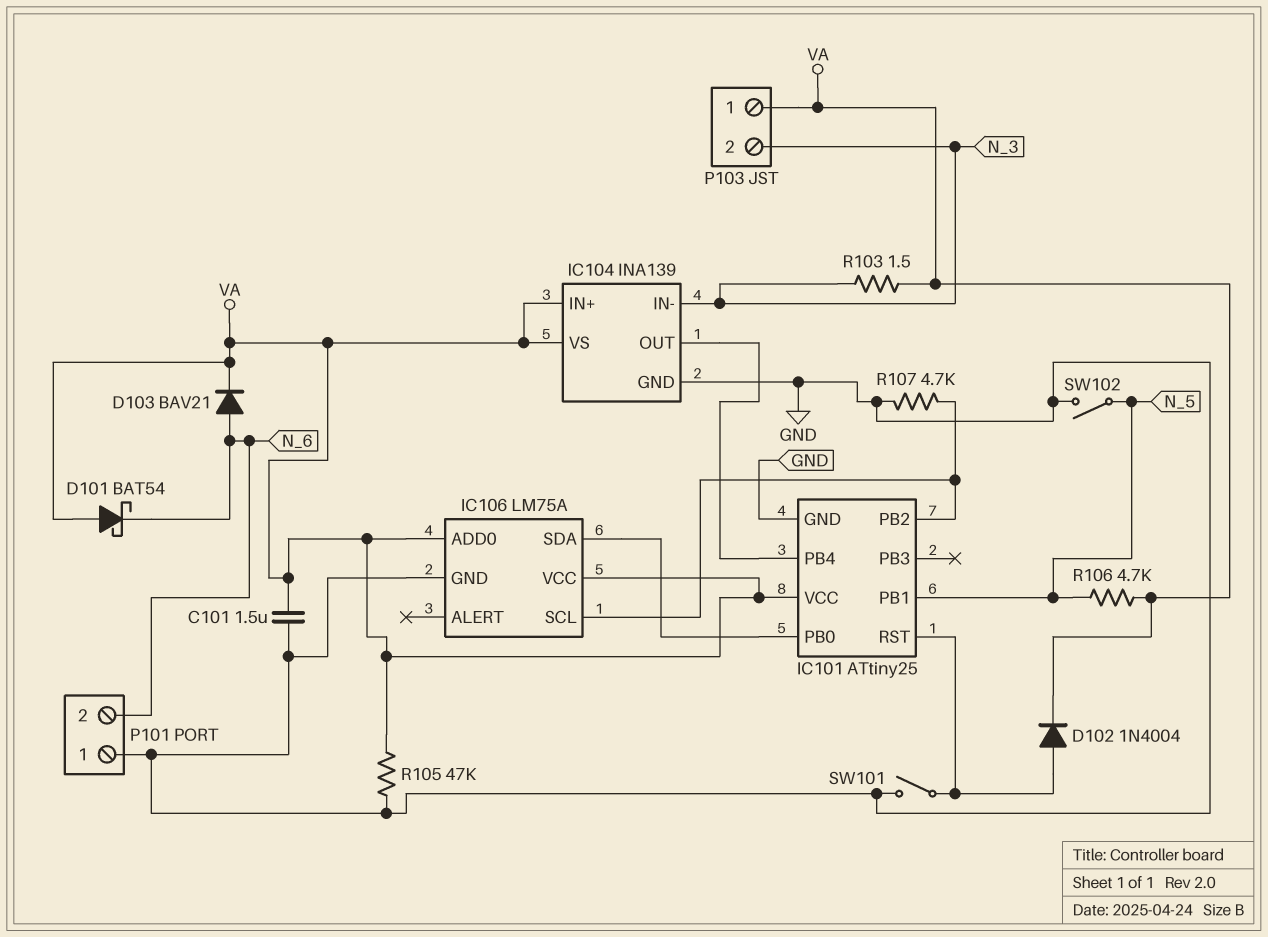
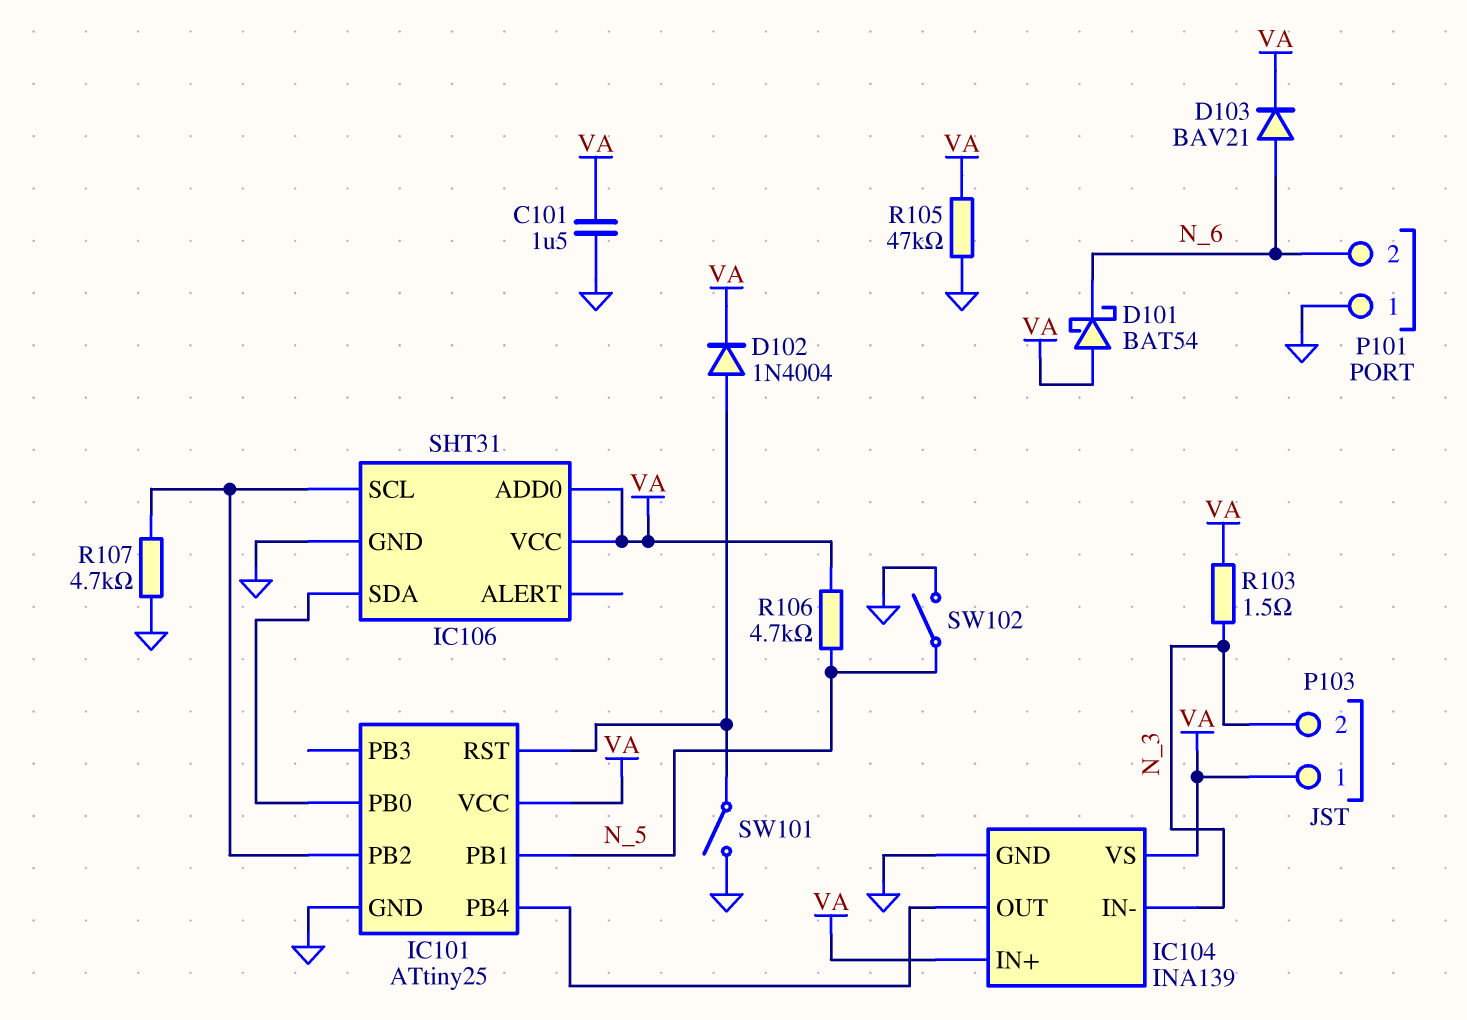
IC106: LM75A -> SHT31

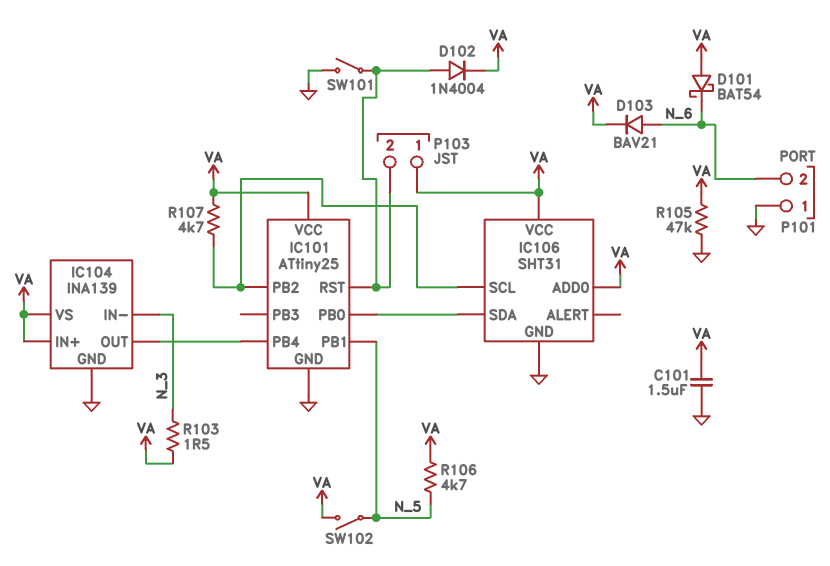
P103 pin 2: N_3 -> IC101/RST
R107: 4.7k (GND, IC101/PB2) -> 4.7k (IC101/PB2, VA)
SW102: switch (GND, N_5) -> switch (N_5, VA)

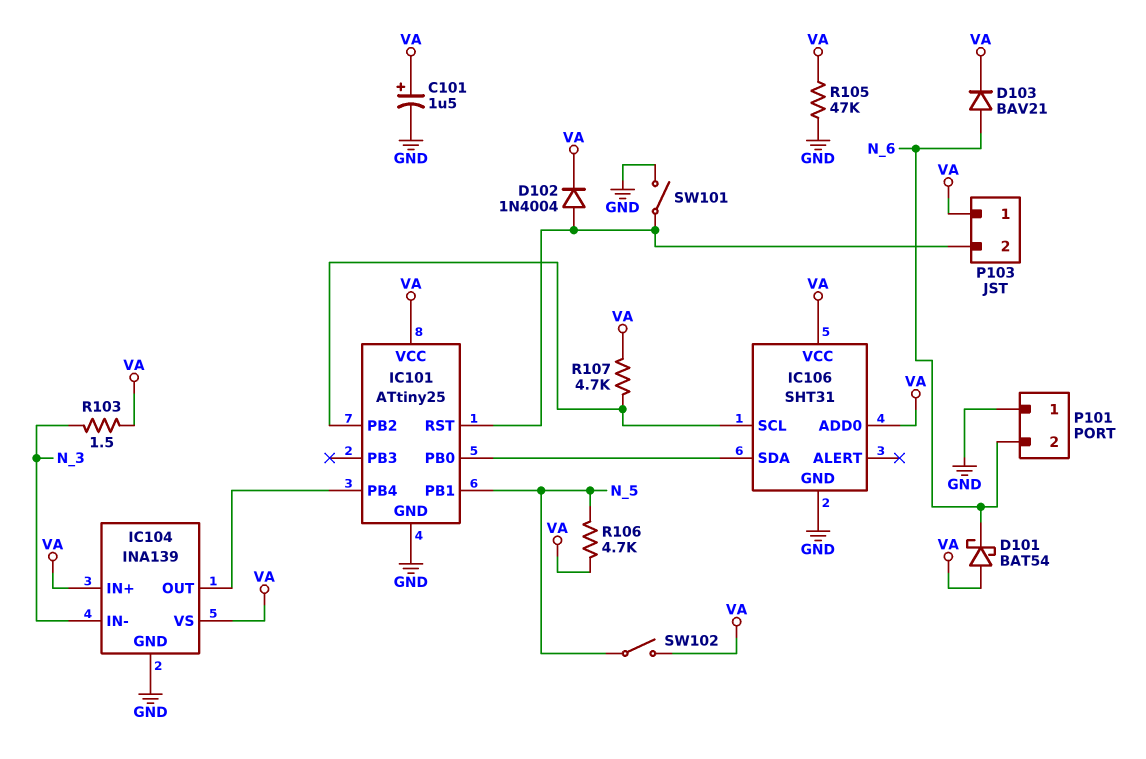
C101: 1.5uF (GND, VA) -> 1.5uF (plus VA, minus GND)

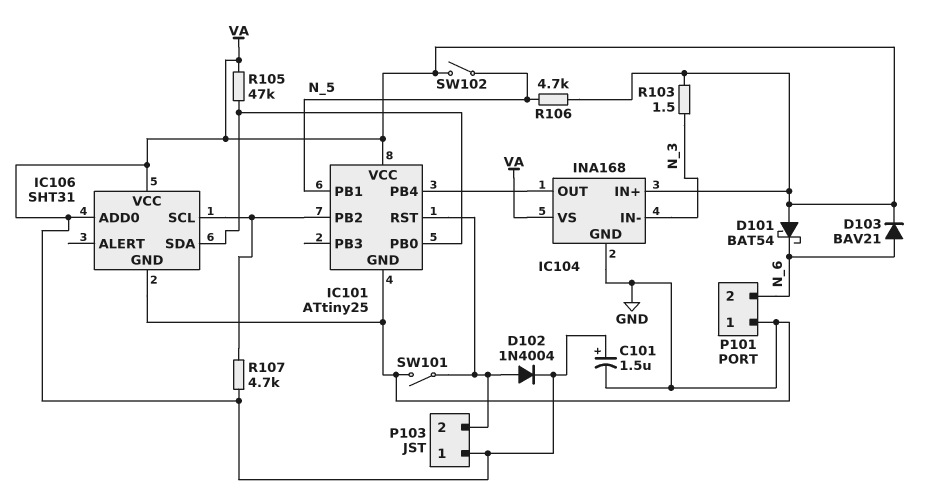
IC104: INA139 -> INA168
R105: 47k (GND, VA) -> 47k (IC101/PB0, VA)

